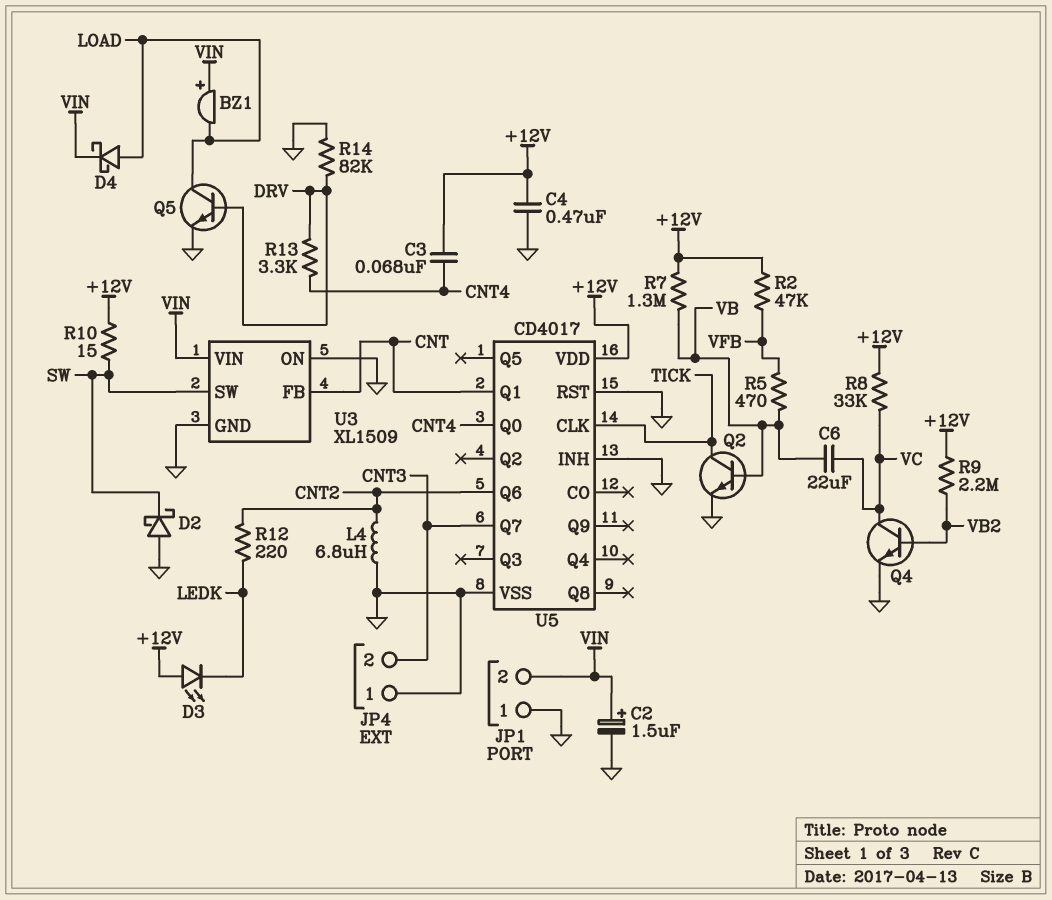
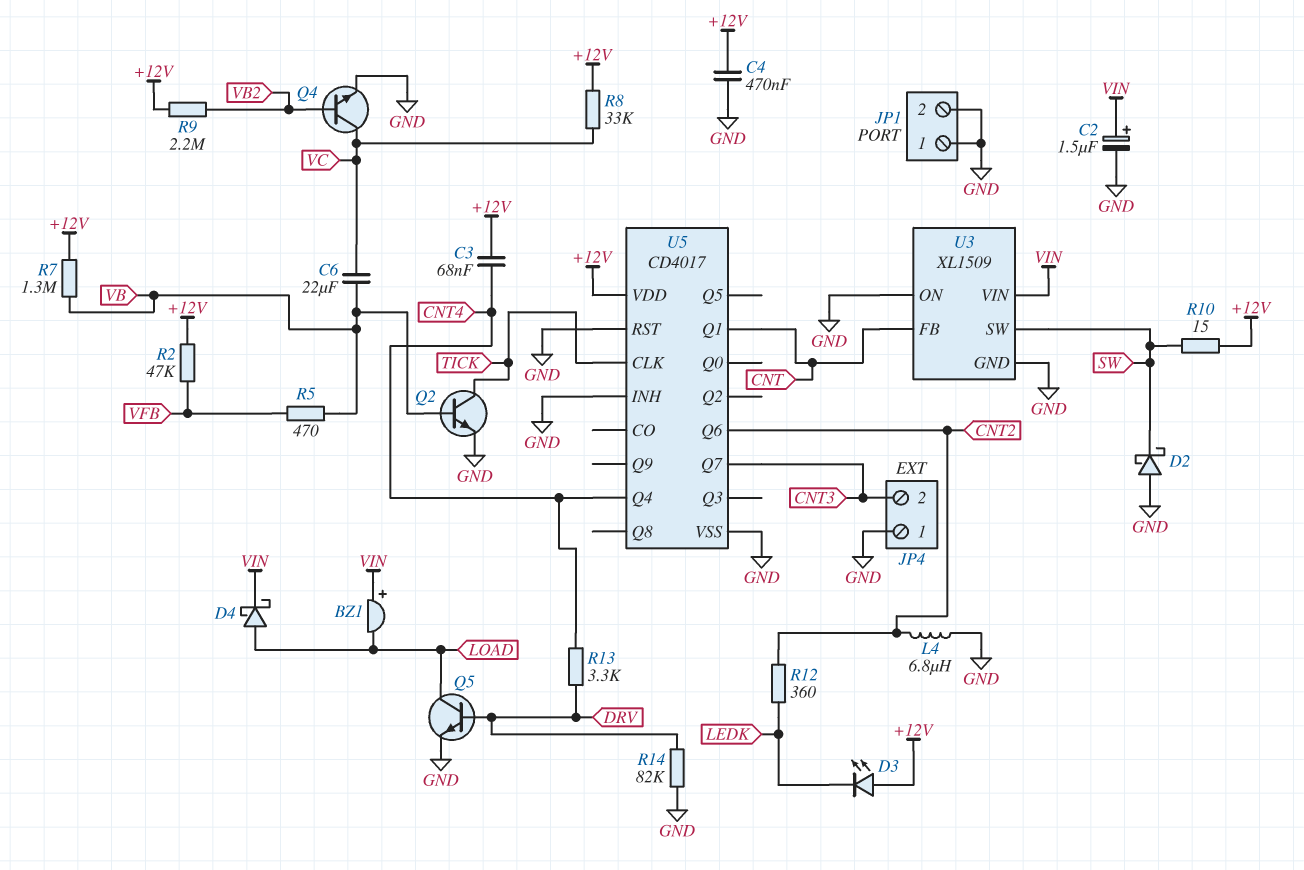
JP1 pin 2: VIN -> GND
R12: 220 (CNT2, LEDK) -> 360 (CNT2, LEDK)
U5 pin Q0: CNT4 -> none
U5 pin Q4: none -> CNT4

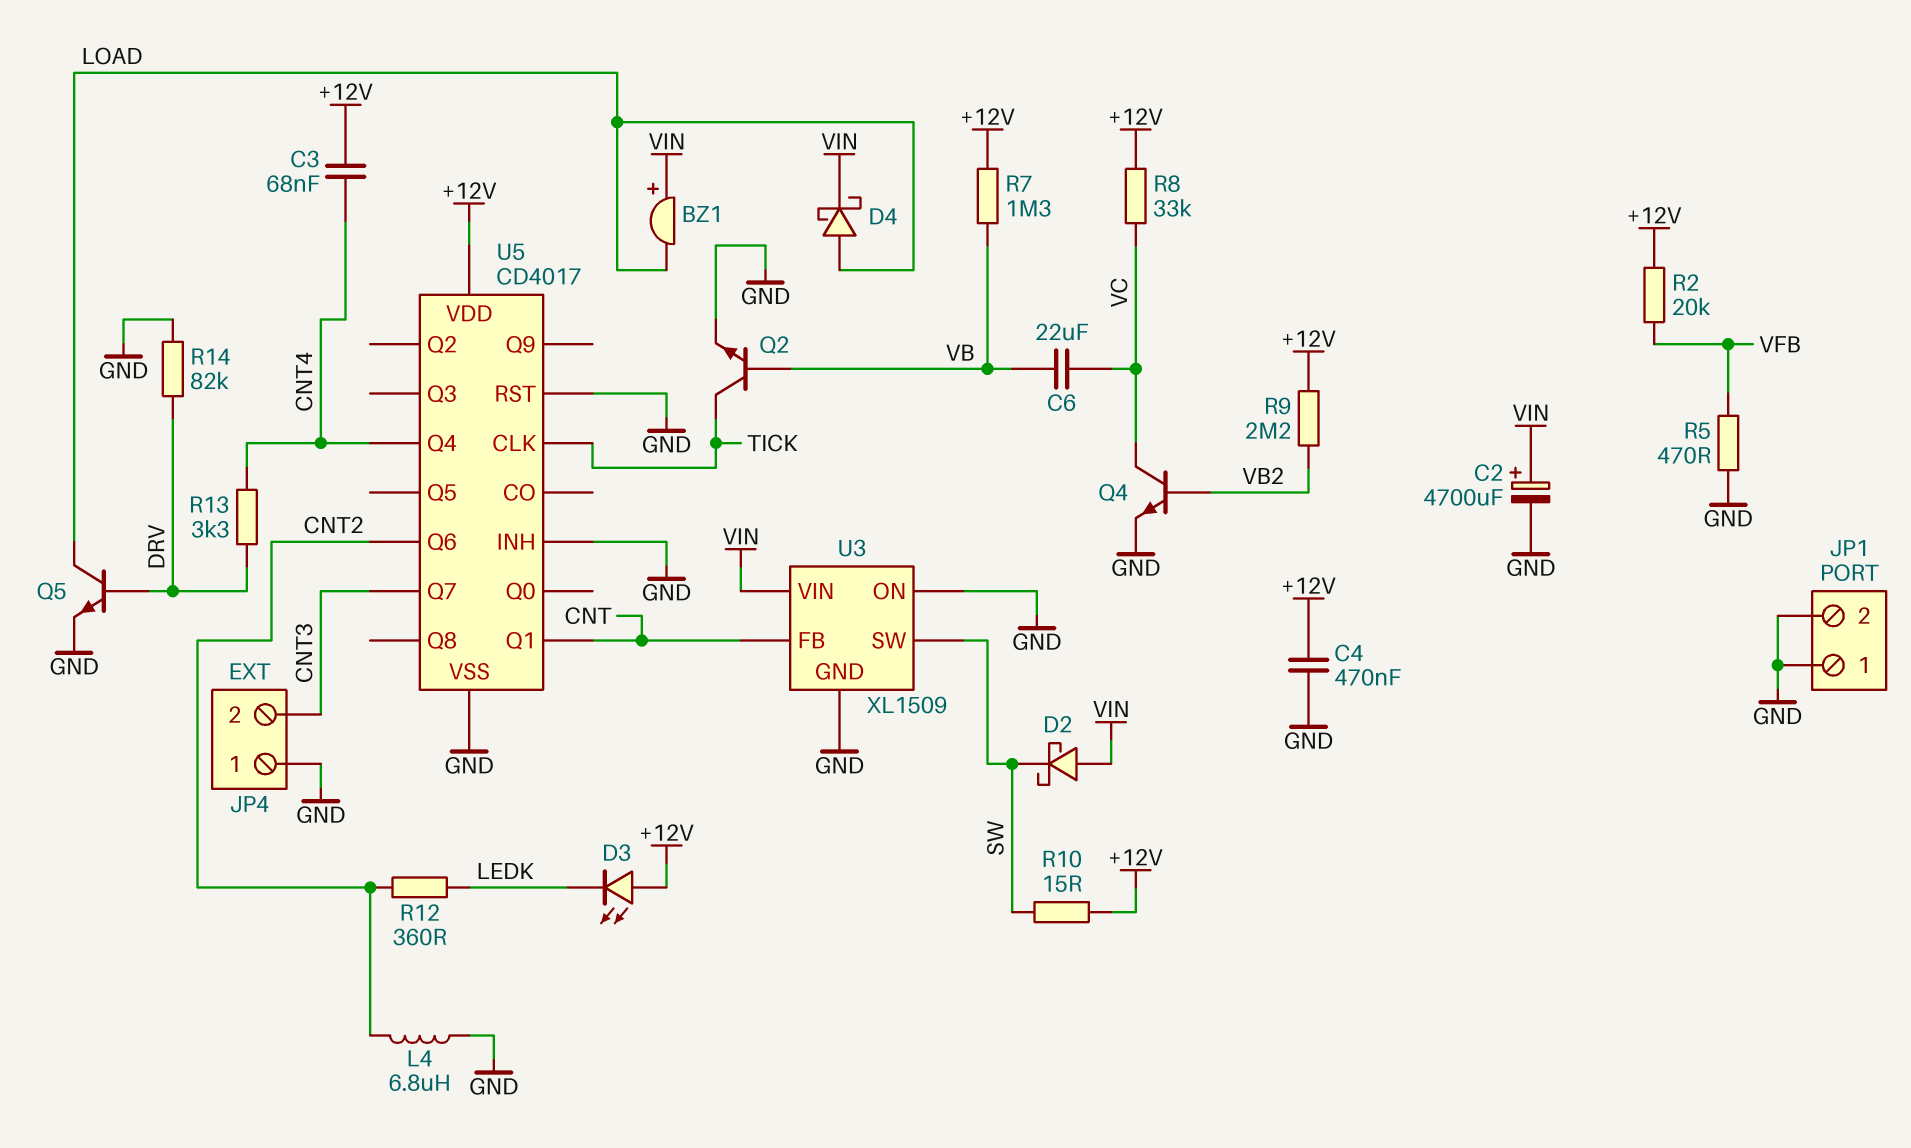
C2: 1.5uF (plus VIN, minus GND) -> 4700uF (plus VIN, minus GND)
D2: schottky (A GND, K SW) -> schottky (A VIN, K SW)
R2: 47k (+12V, VFB) -> 20k (+12V, VFB)
R5: 470 (VB, VFB) -> 470 (GND, VFB)

